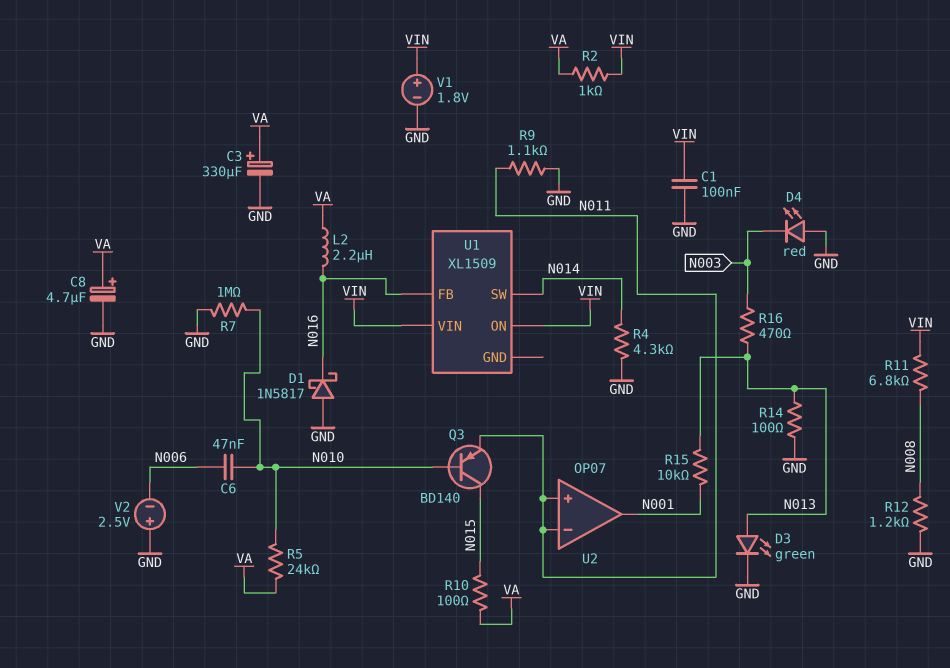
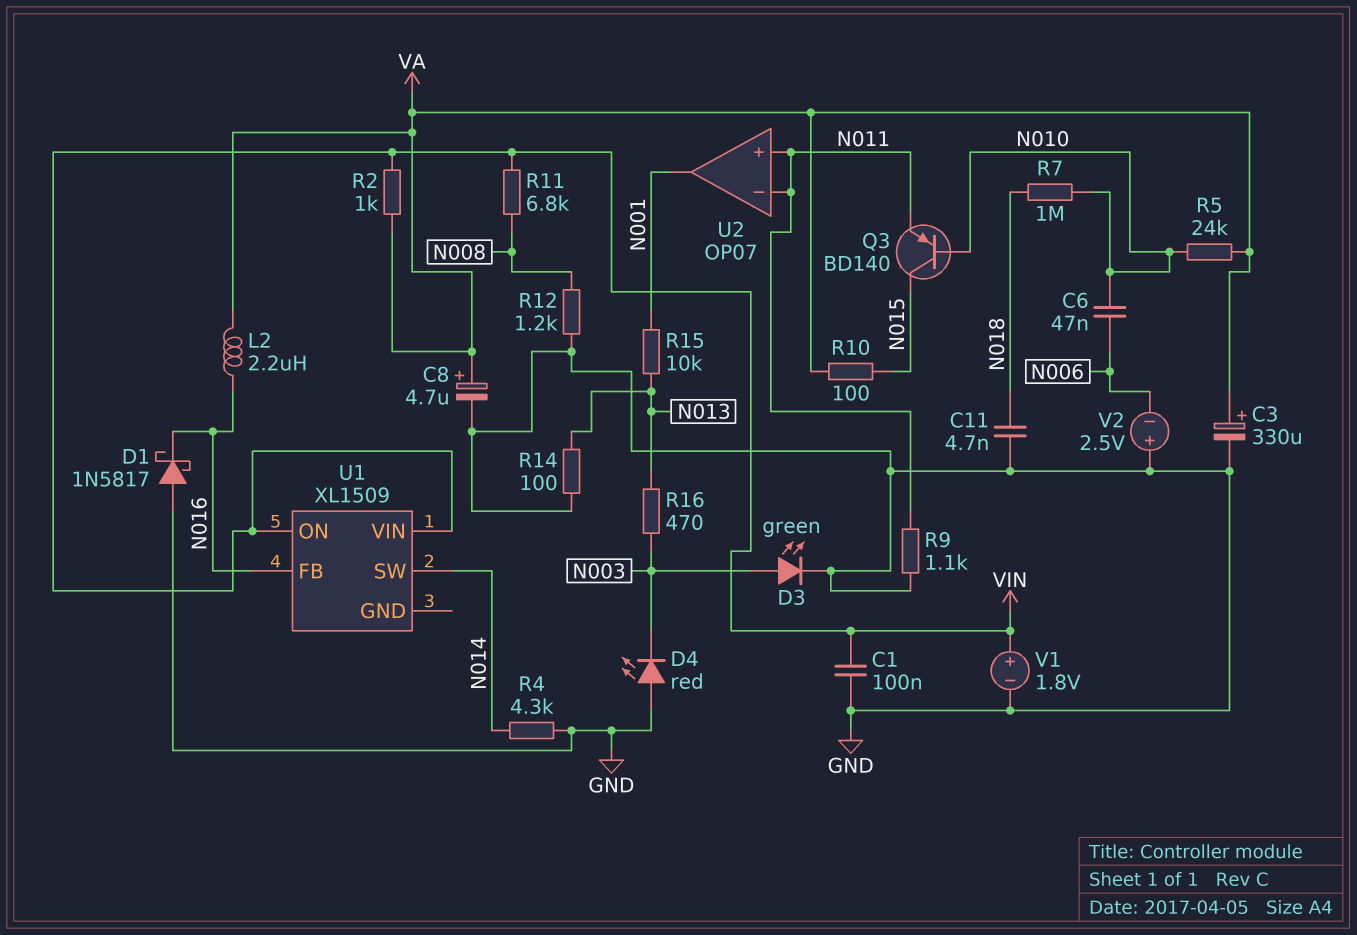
C11: none -> 4.7nF (GND, N018)
D3: LED green (A N013, K GND) -> LED green (A N003, K GND)
R7: 1M (GND, N010) -> 1M (N010, N018)

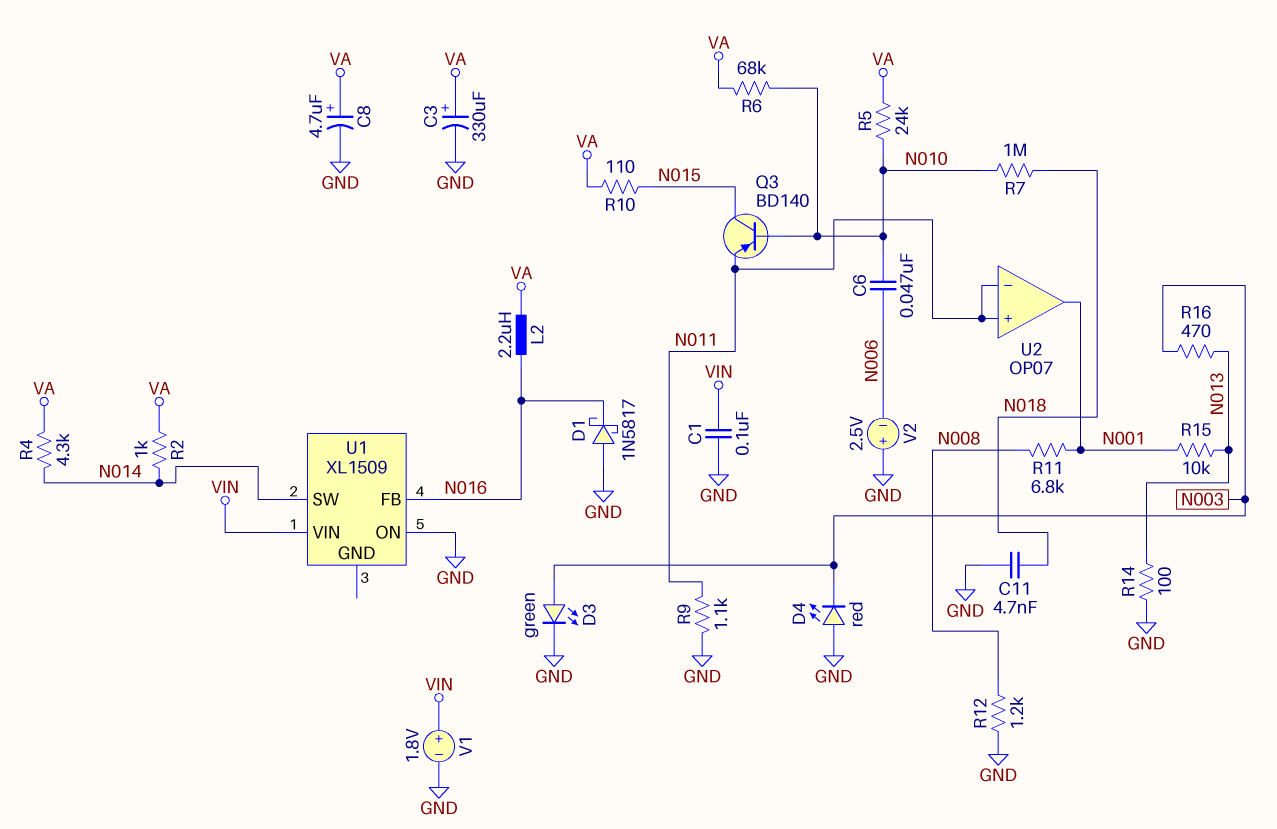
R2: 1k (VA, VIN) -> 1k (N014, VA)
R4: 4.3k (GND, N014) -> 4.3k (N014, VA)
R6: none -> 68k (N010, VA)
R10: 100 (N015, VA) -> 110 (N015, VA)
R11: 6.8k (N008, VIN) -> 6.8k (N001, N008)
U1 pin ON: VIN -> GND

